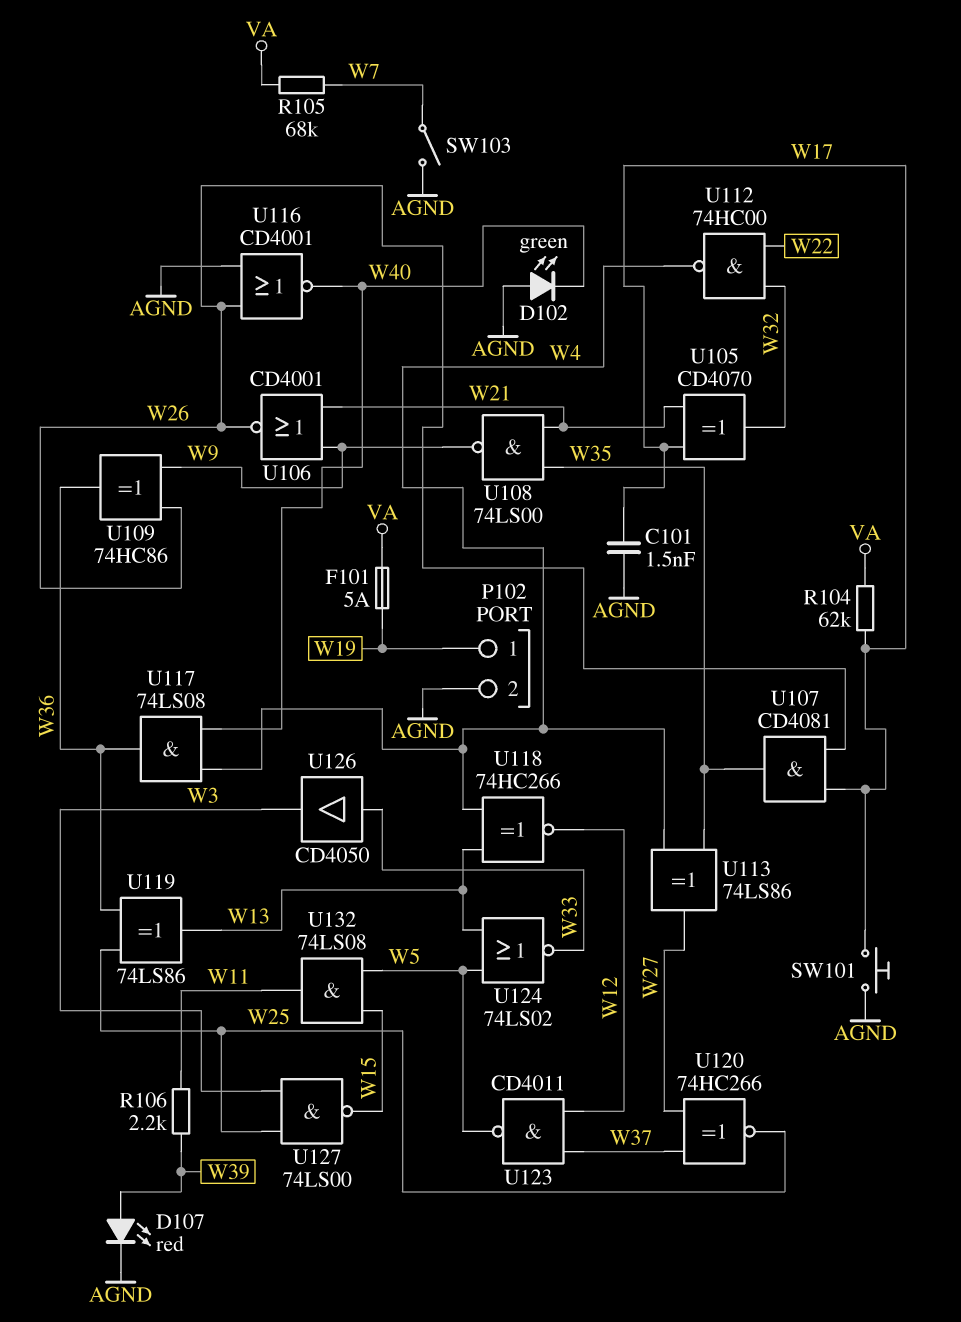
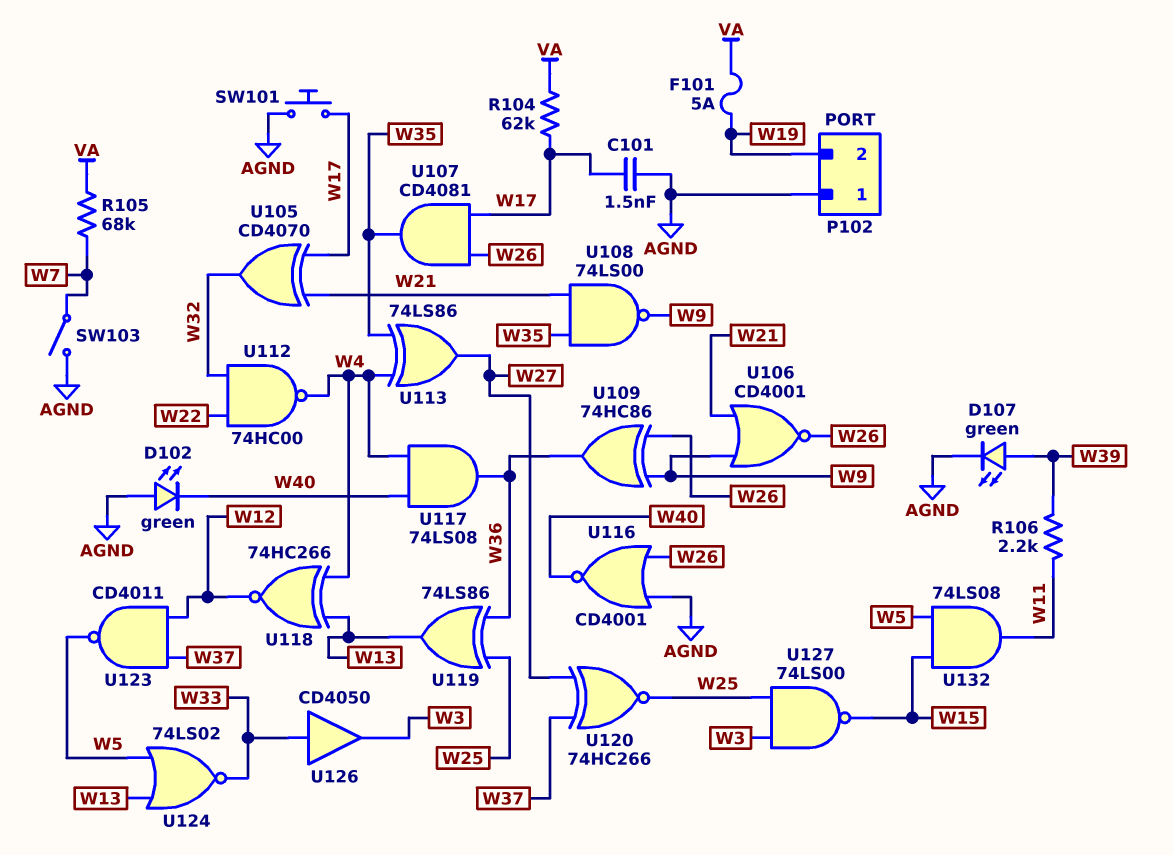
D107: LED red (A W39, K AGND) -> LED green (A W39, K AGND)
P102 pin 1: W19 -> AGND
P102 pin 2: AGND -> W19

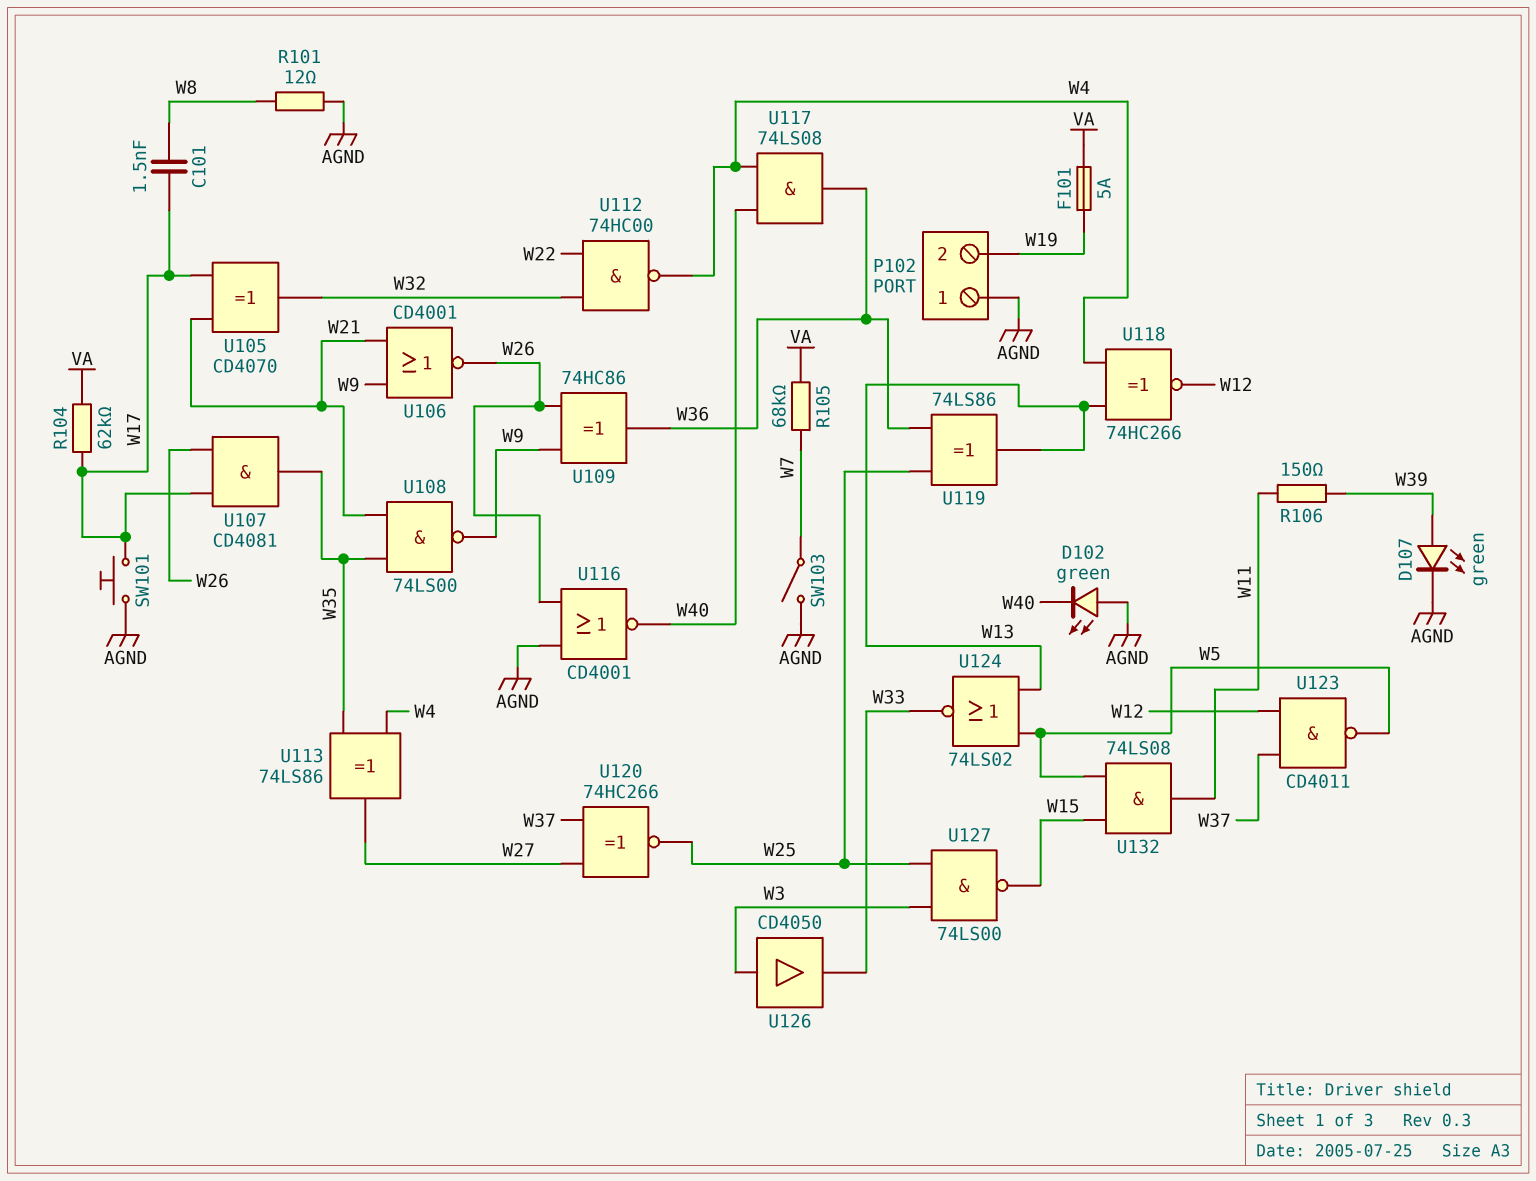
C101: 1.5nF (AGND, W17) -> 1.5nF (W8, W17)
R101: none -> 12 (AGND, W8)
R106: 2.2k (W11, W39) -> 150 (W11, W39)
U126: buffer CD4050 (in W33, out W3) -> buffer CD4050 (in W3, out W33)

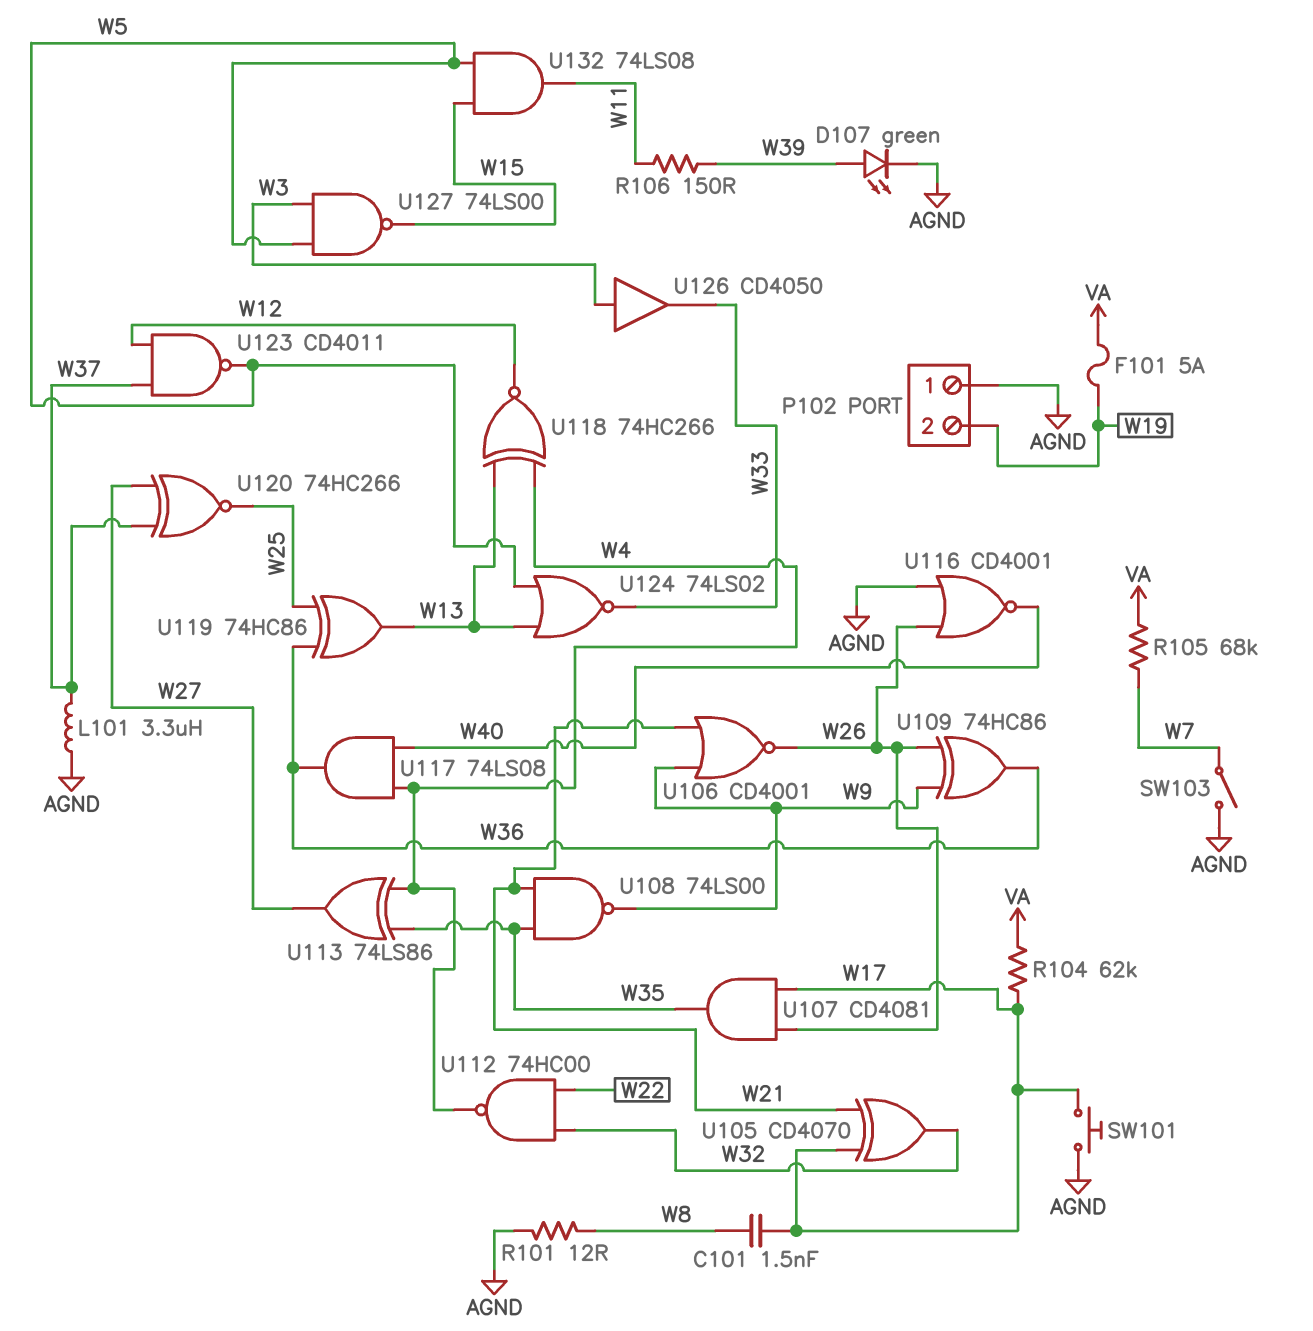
D102: LED green (A AGND, K W40) -> none
L101: none -> 3.3uH (AGND, W37)
U119: XOR 74LS86 (in W25, in W36, out W13) -> XOR 74HC86 (in W25, in W36, out W13)
U127: NAND 74LS00 (in W3, in W25, out W15) -> NAND 74LS00 (in W3, in W5, out W15)

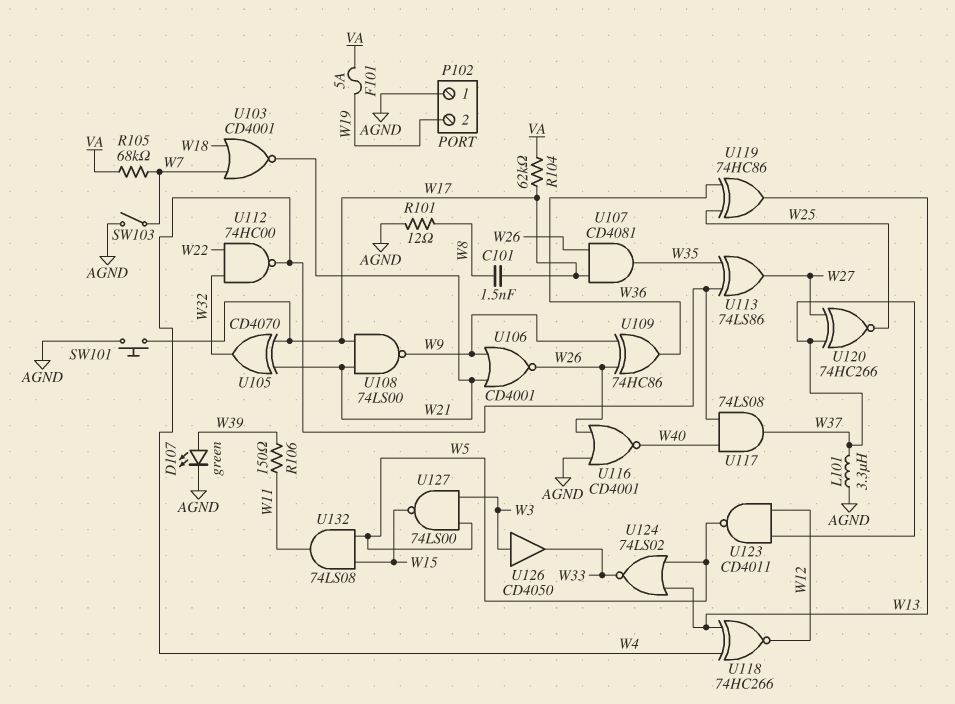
U103: none -> NOR CD4001 (in W7, in W18, out W21)
U108: NAND 74LS00 (in W21, in W35, out W9) -> NAND 74LS00 (in W17, in W21, out W9)
U117: AND 74LS08 (in W4, in W40, out W36) -> AND 74LS08 (in W4, in W40, out W37)

